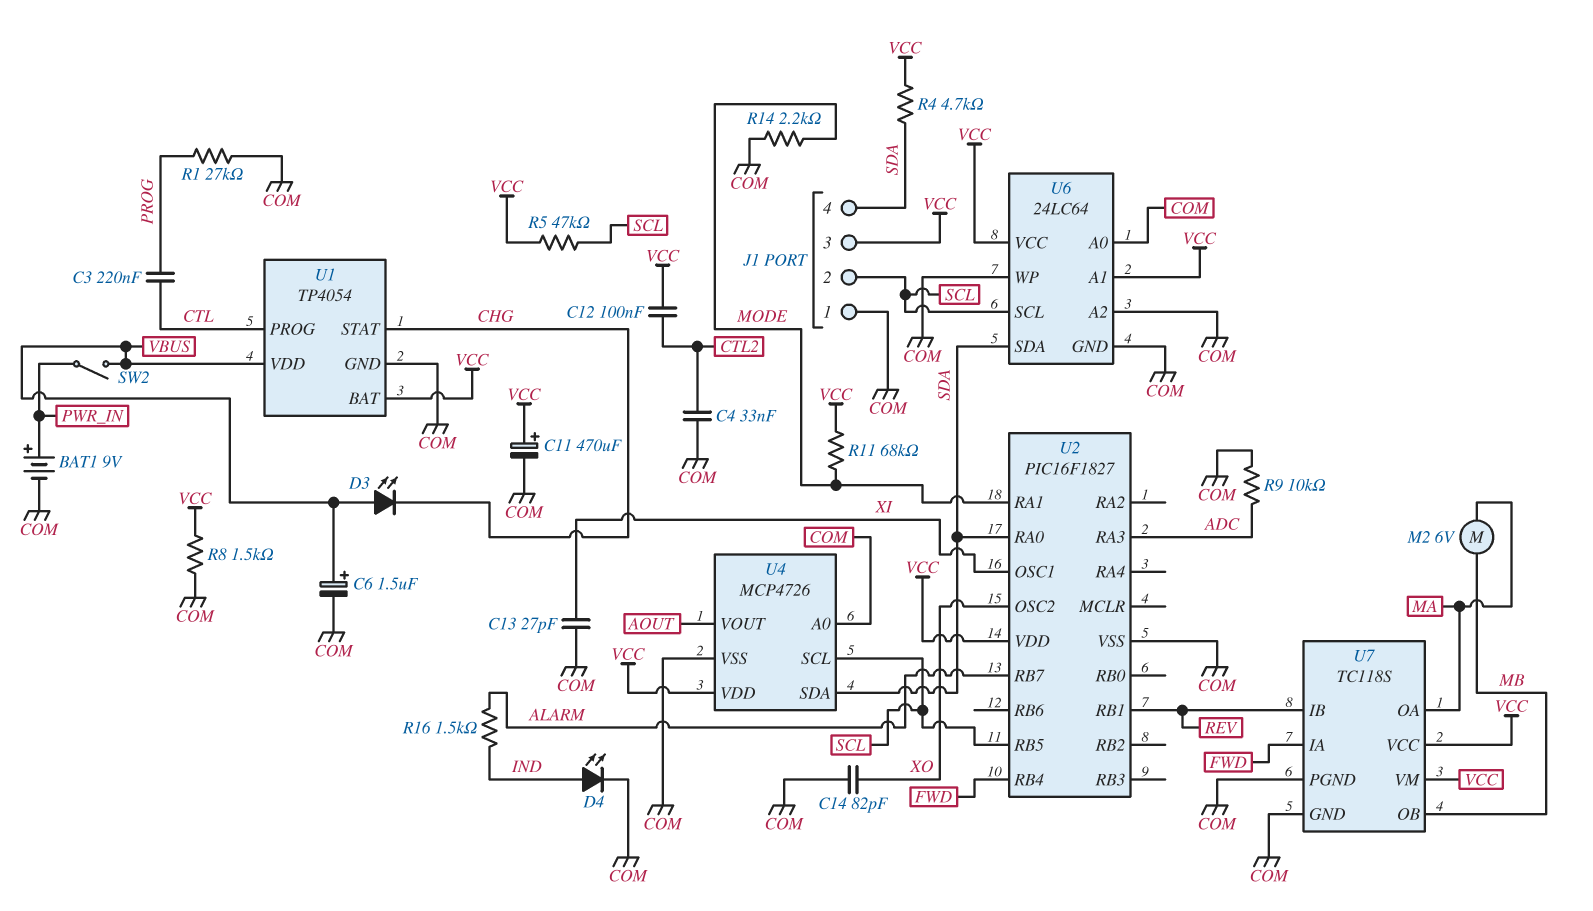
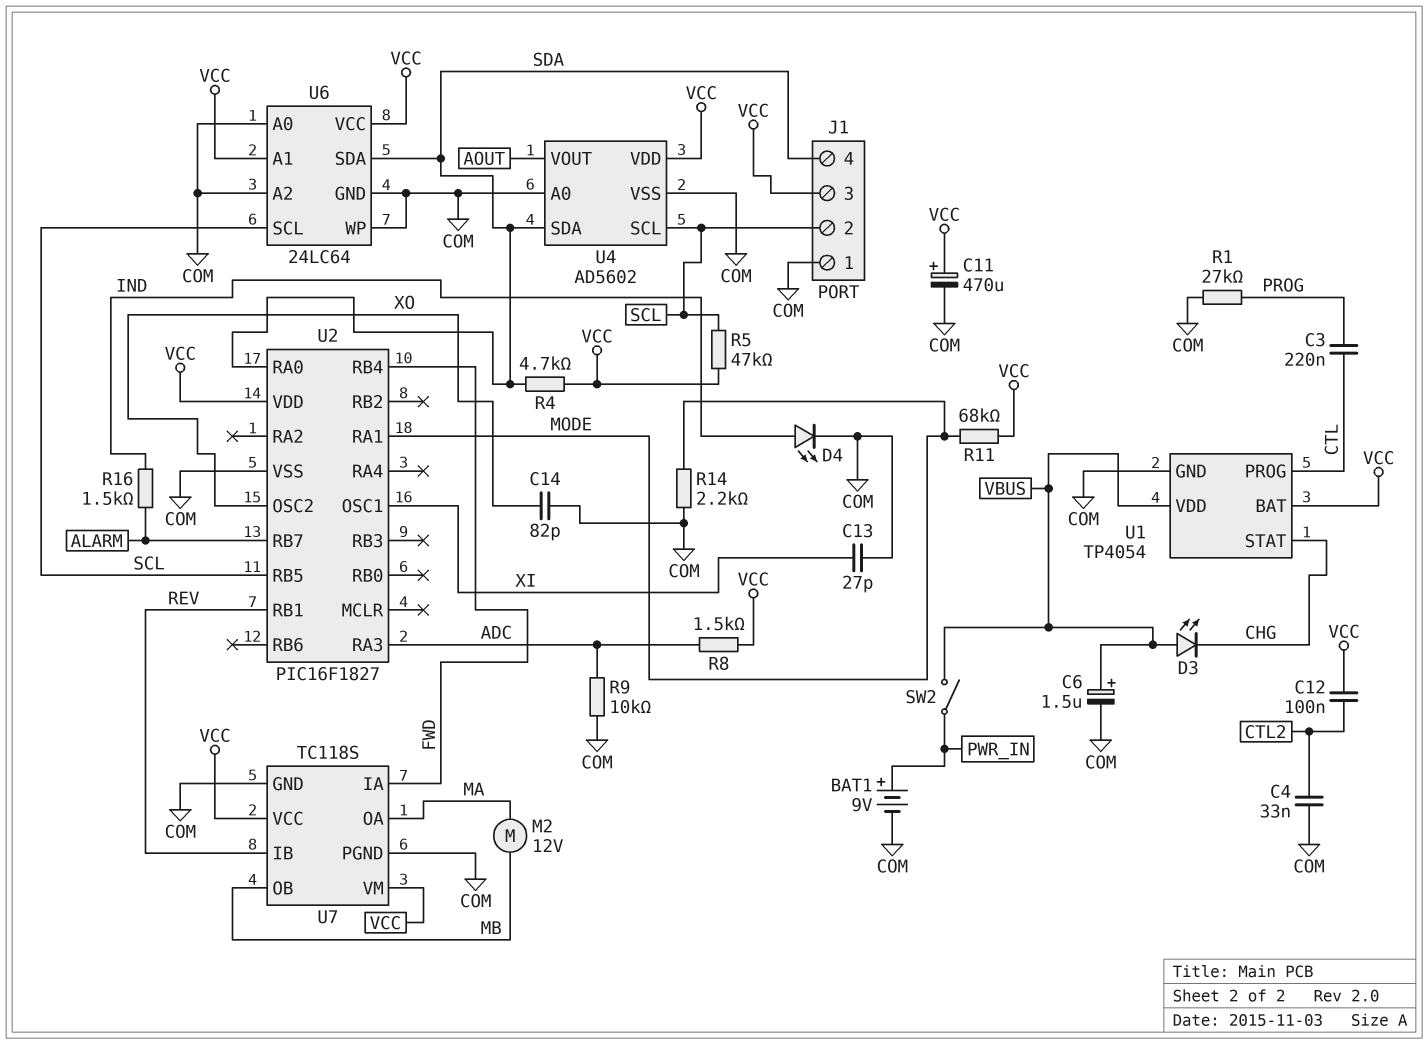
M2: motor 6V (MA, MB) -> motor 12V (MA, MB)
R8: 1.5k (COM, VCC) -> 1.5k (ADC, VCC)
U4: MCP4726 -> AD5602

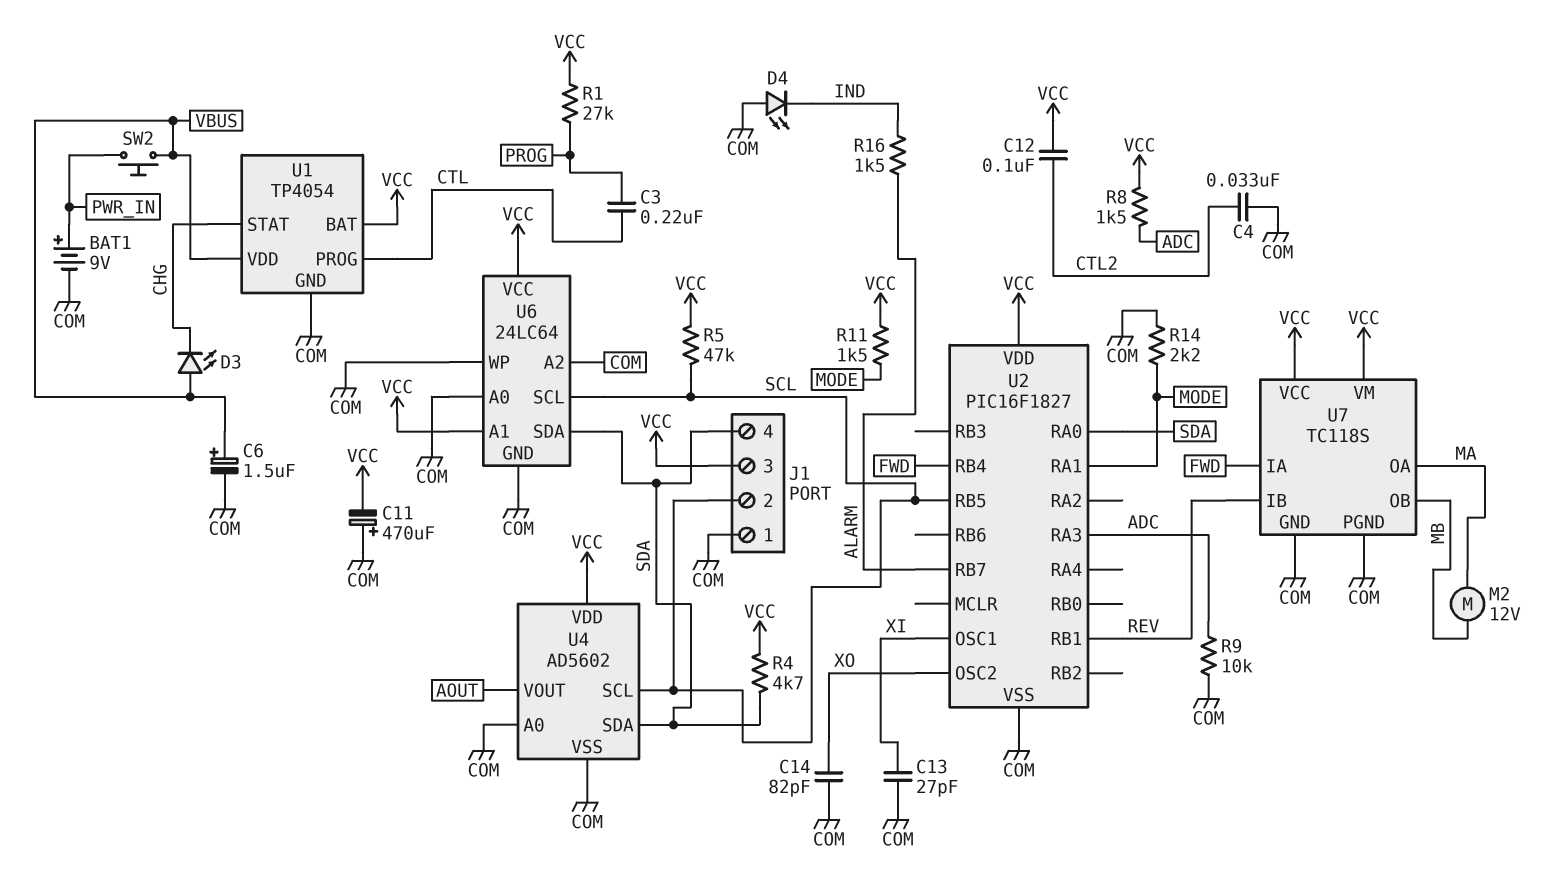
C11: 470uF (plus VCC, minus COM) -> 470uF (plus COM, minus VCC)
D4: LED (A IND, K COM) -> LED (A COM, K IND)
R1: 27k (COM, PROG) -> 27k (PROG, VCC)
R11: 68k (MODE, VCC) -> 1.5k (MODE, VCC)
SW2: switch (PWR_IN, VBUS) -> button (PWR_IN, VBUS)

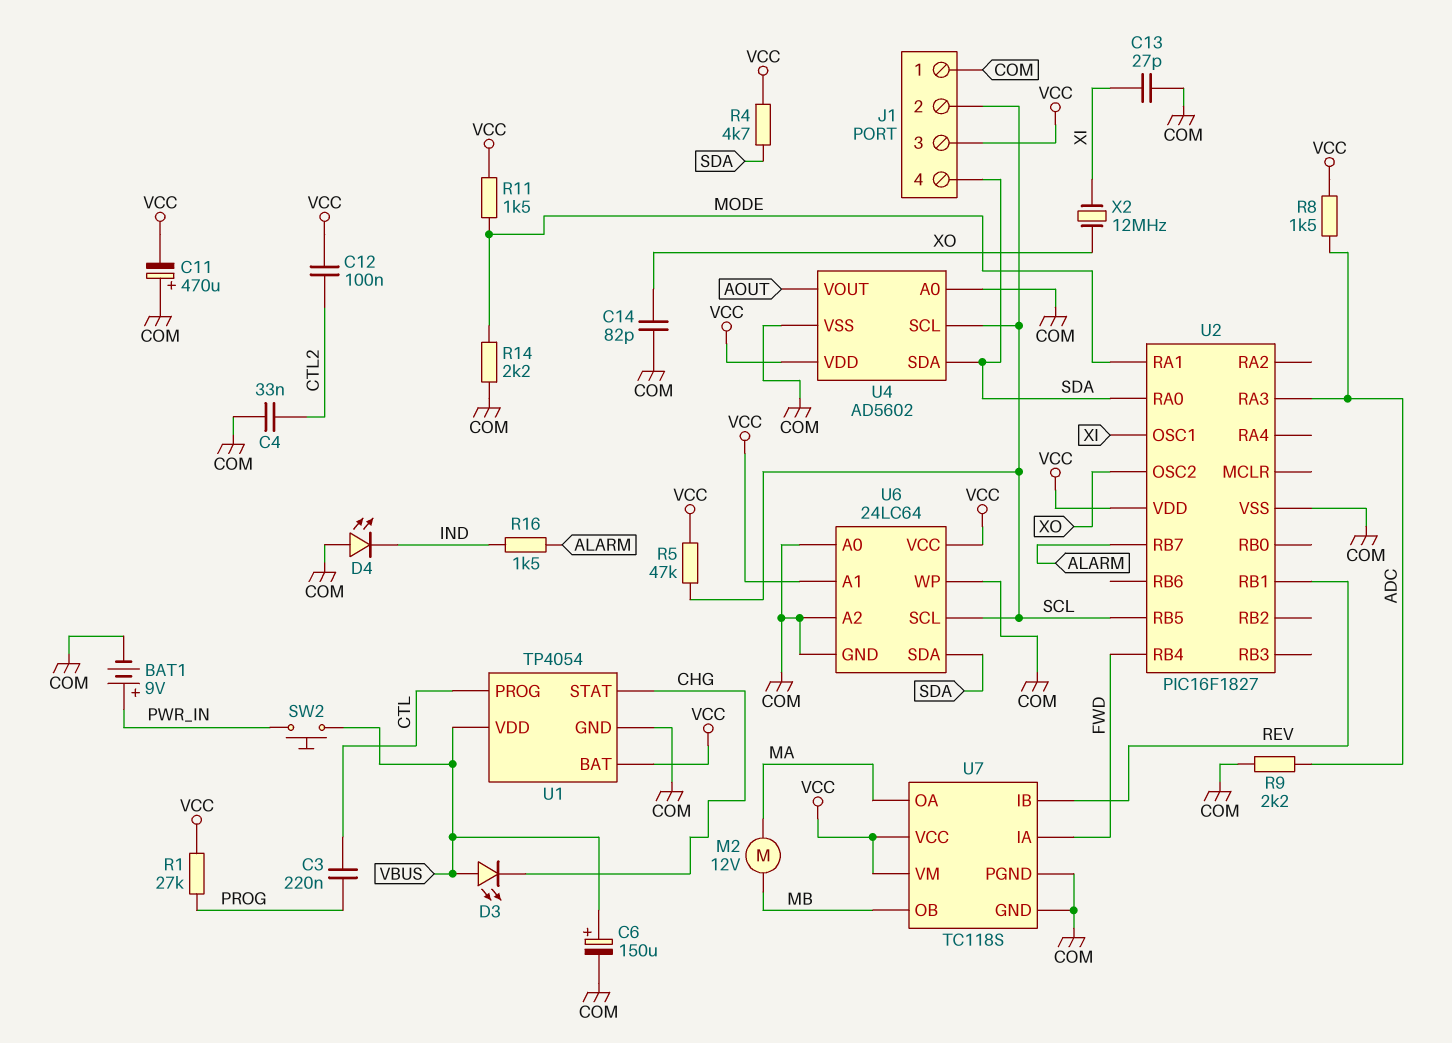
C6: 1.5uF (plus VBUS, minus COM) -> 150uF (plus VBUS, minus COM)
R9: 10k (ADC, COM) -> 2.2k (ADC, COM)
X2: none -> 12MHz (XI, XO)

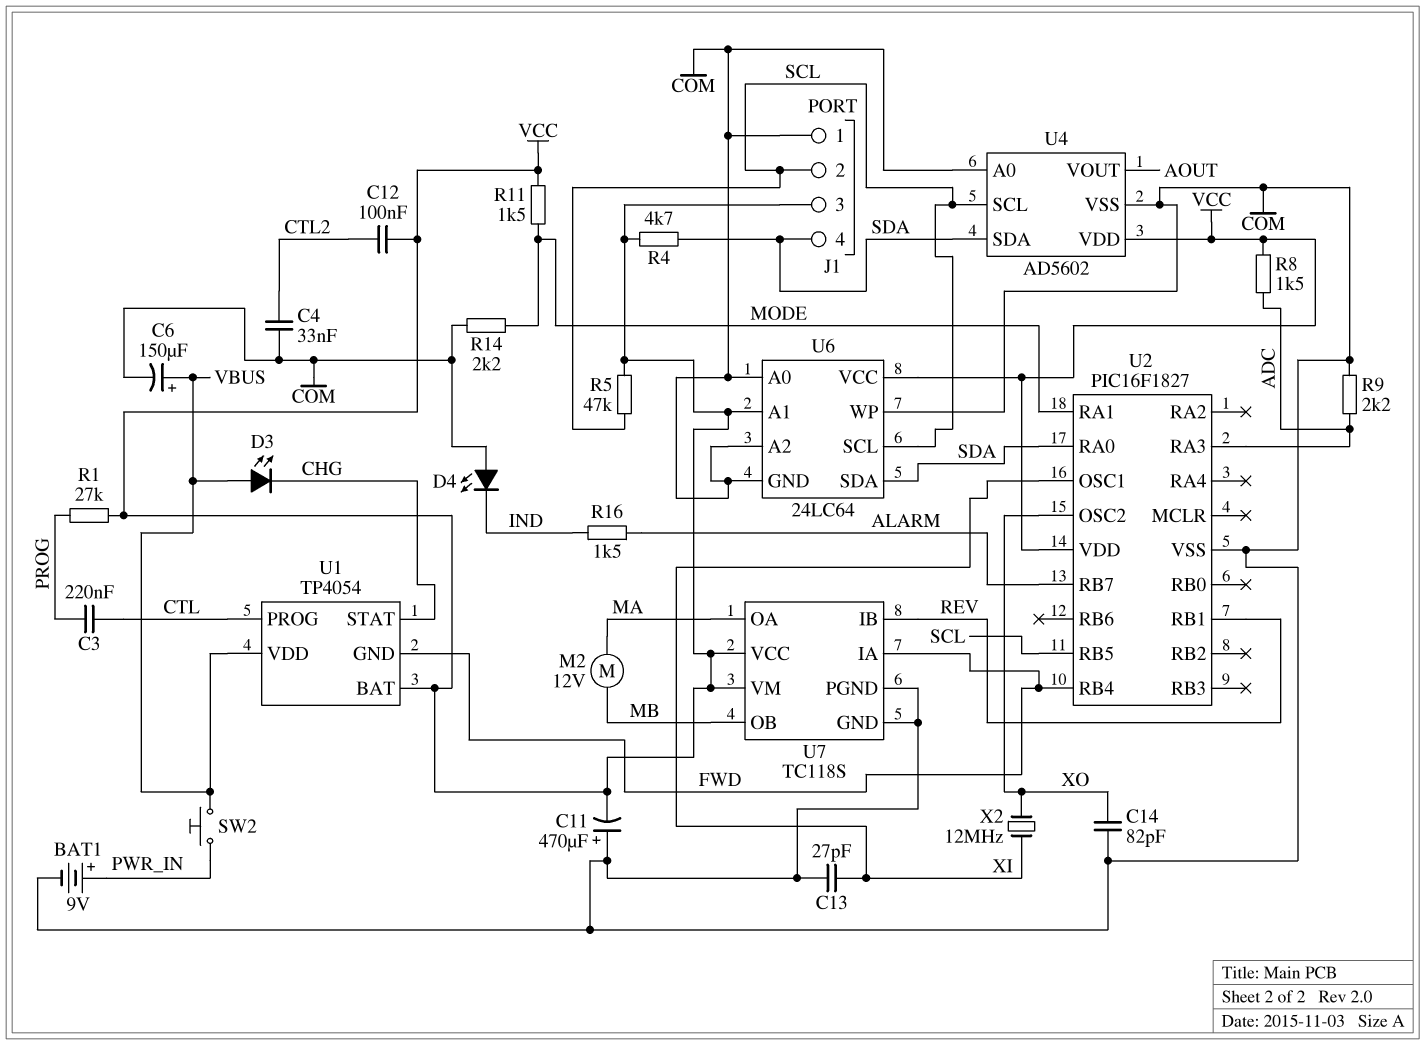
U1 pin GND: COM -> FWD

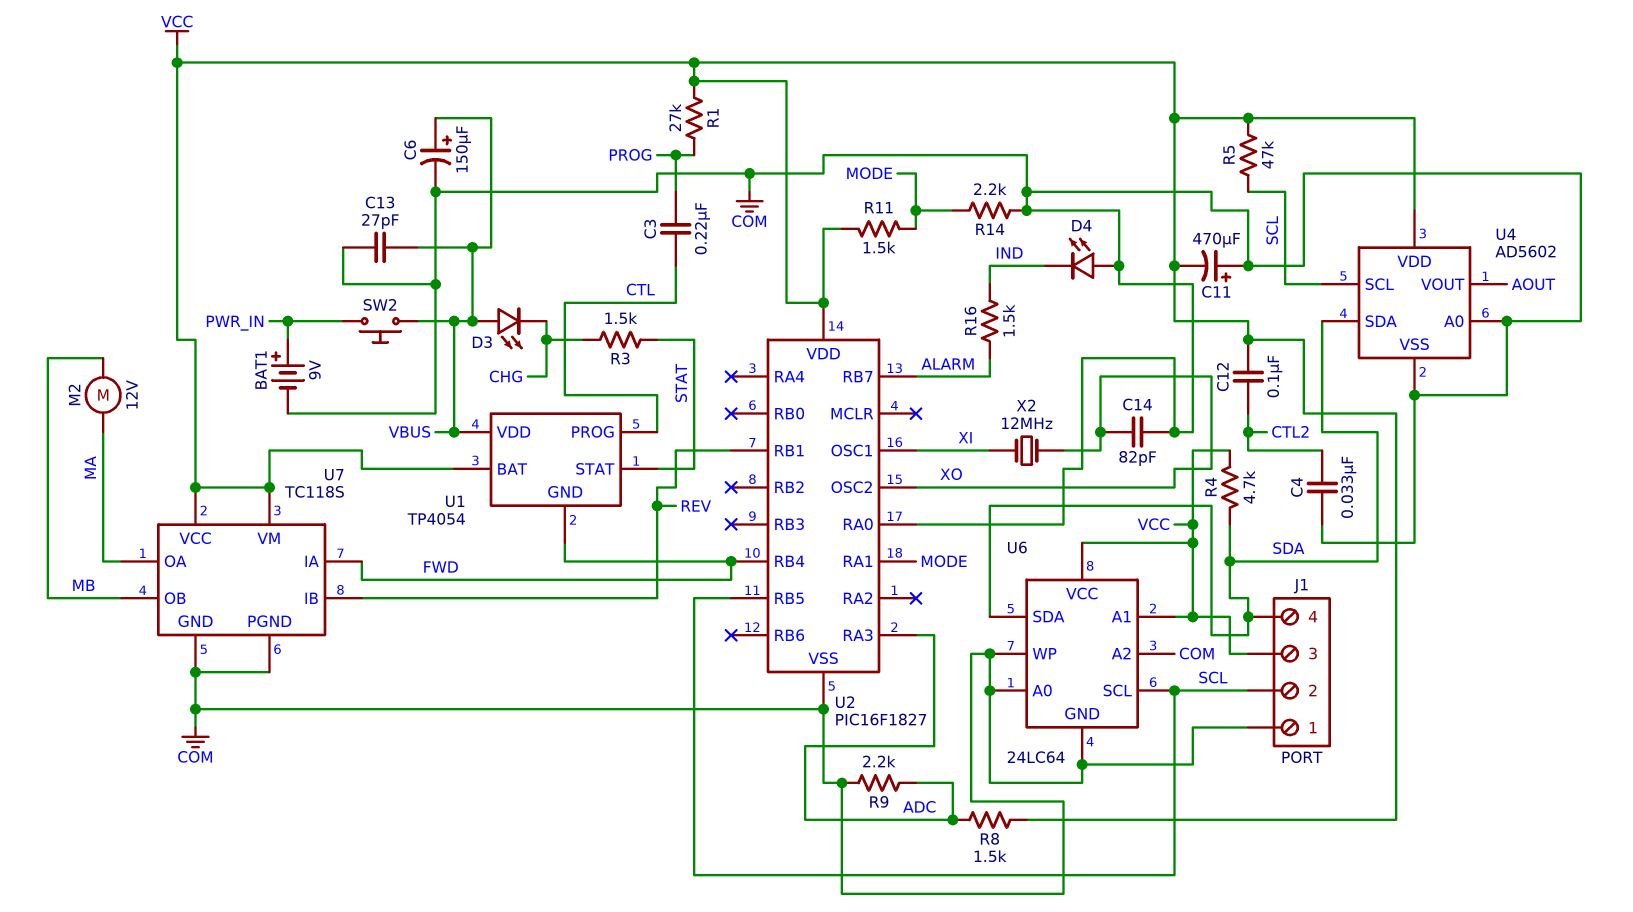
C13: 27pF (COM, XI) -> 27pF (COM, VBUS)
R3: none -> 1.5k (CHG, STAT)
U1 pin STAT: CHG -> STAT
U2 pin RA0: SDA -> COM

